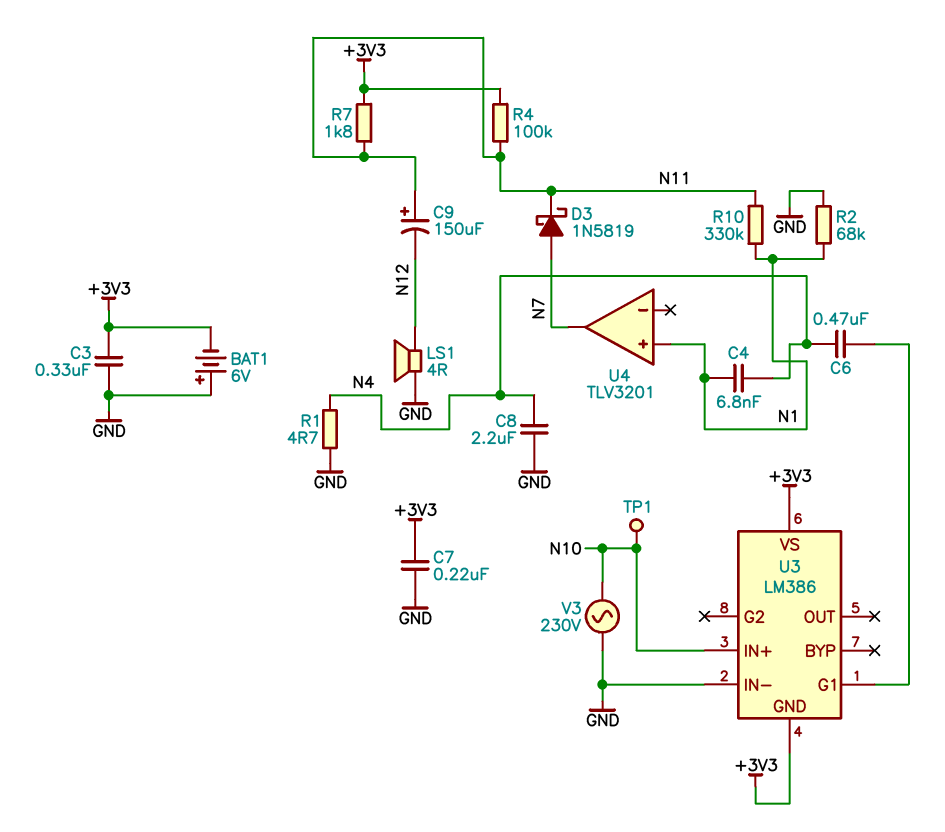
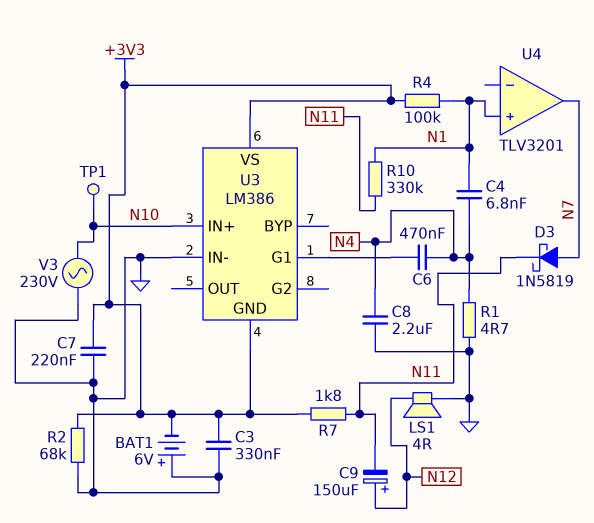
C9: 150uF (plus N11, minus N12) -> 150uF (plus N12, minus N11)
R2: 68k (GND, N1) -> 68k (+3V3, GND)
R4: 100k (+3V3, N11) -> 100k (+3V3, N1)

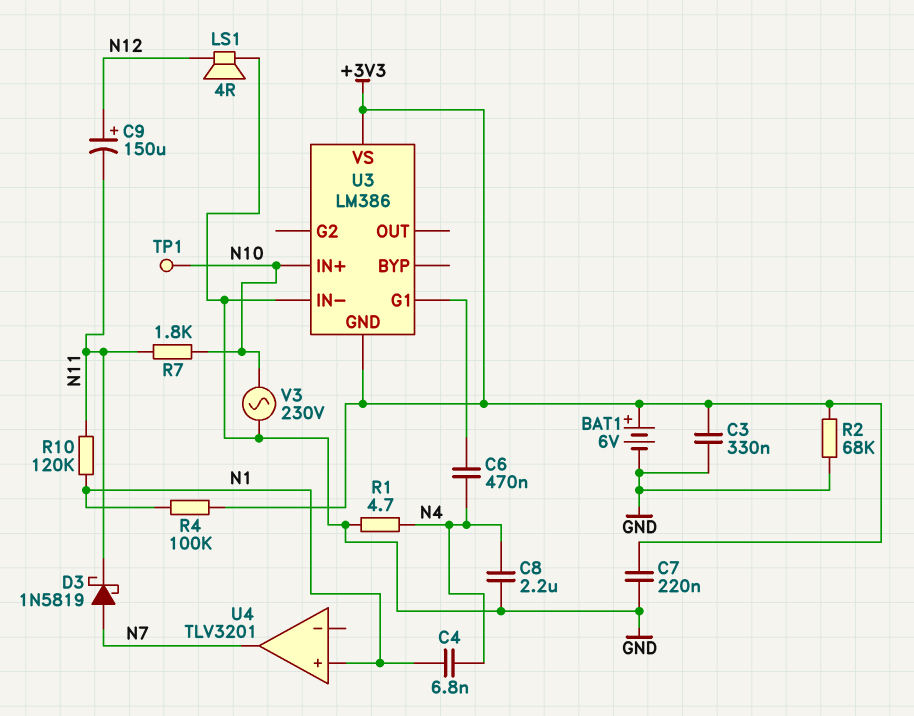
BAT1: 6V (plus GND, minus +3V3) -> 6V (plus +3V3, minus GND)
R7: 1.8k (+3V3, N11) -> 1.8k (N10, N11)
R10: 330k (N1, N11) -> 120k (N1, N11)

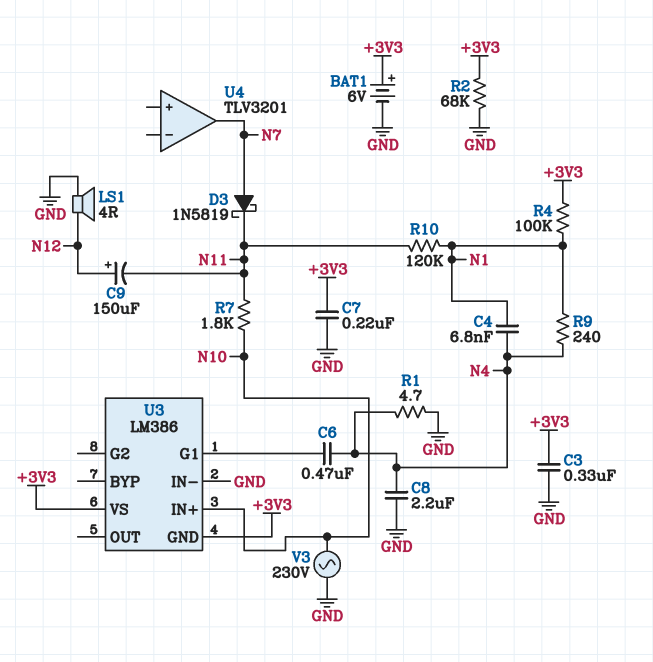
R9: none -> 240 (N1, N4)
TP1: test point (N10) -> none
U4 pin in+: N1 -> none

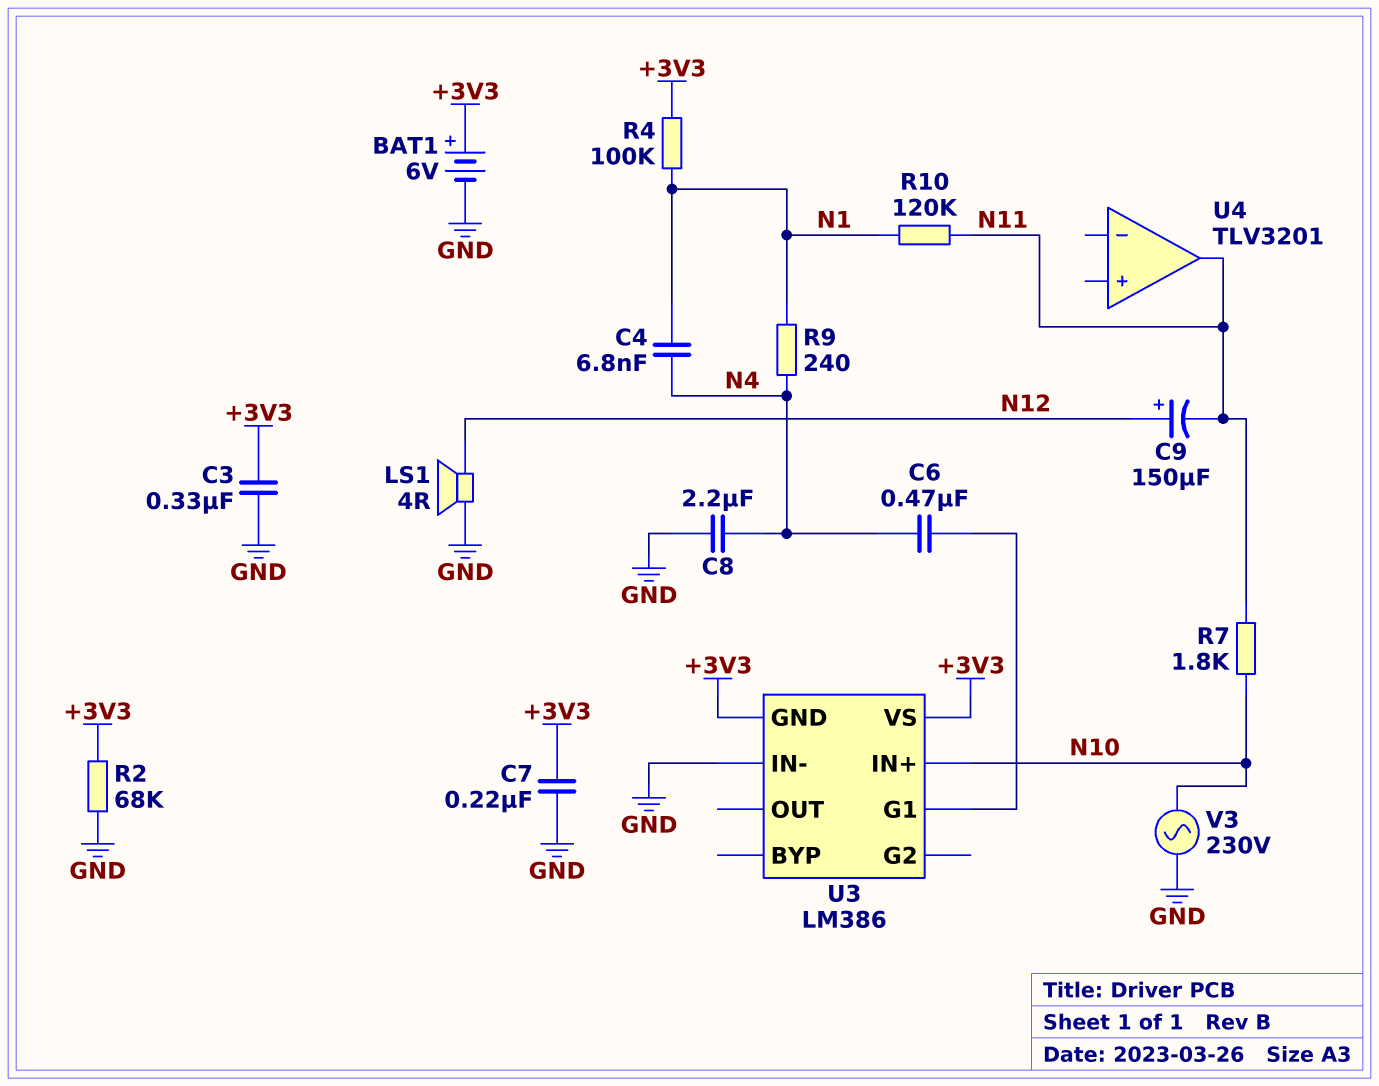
D3: schottky 1N5819 (A N7, K N11) -> none
R1: 4.7 (GND, N4) -> none
U4 pin out: N7 -> N11

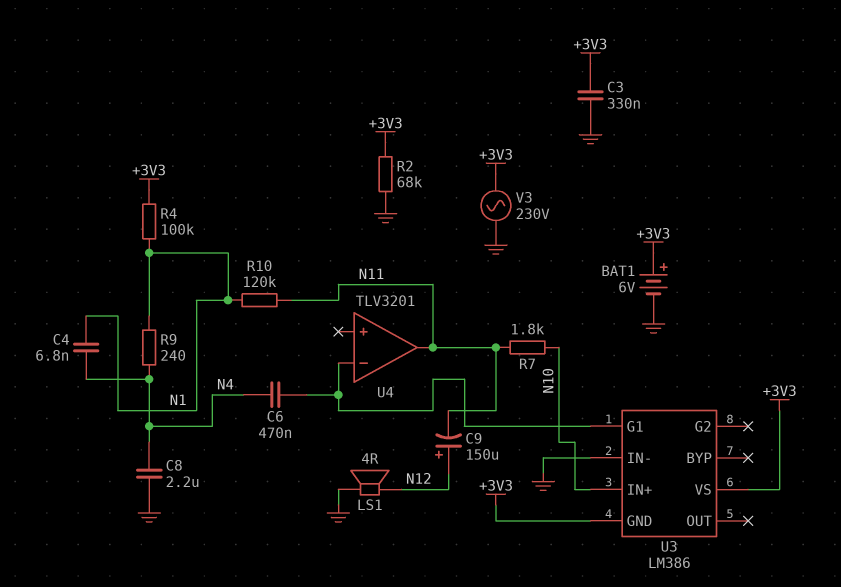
C7: 220nF (+3V3, GND) -> none
U4 pin in-: none -> U3/G1
V3: AC 230V (GND, N10) -> AC 230V (+3V3, GND)

